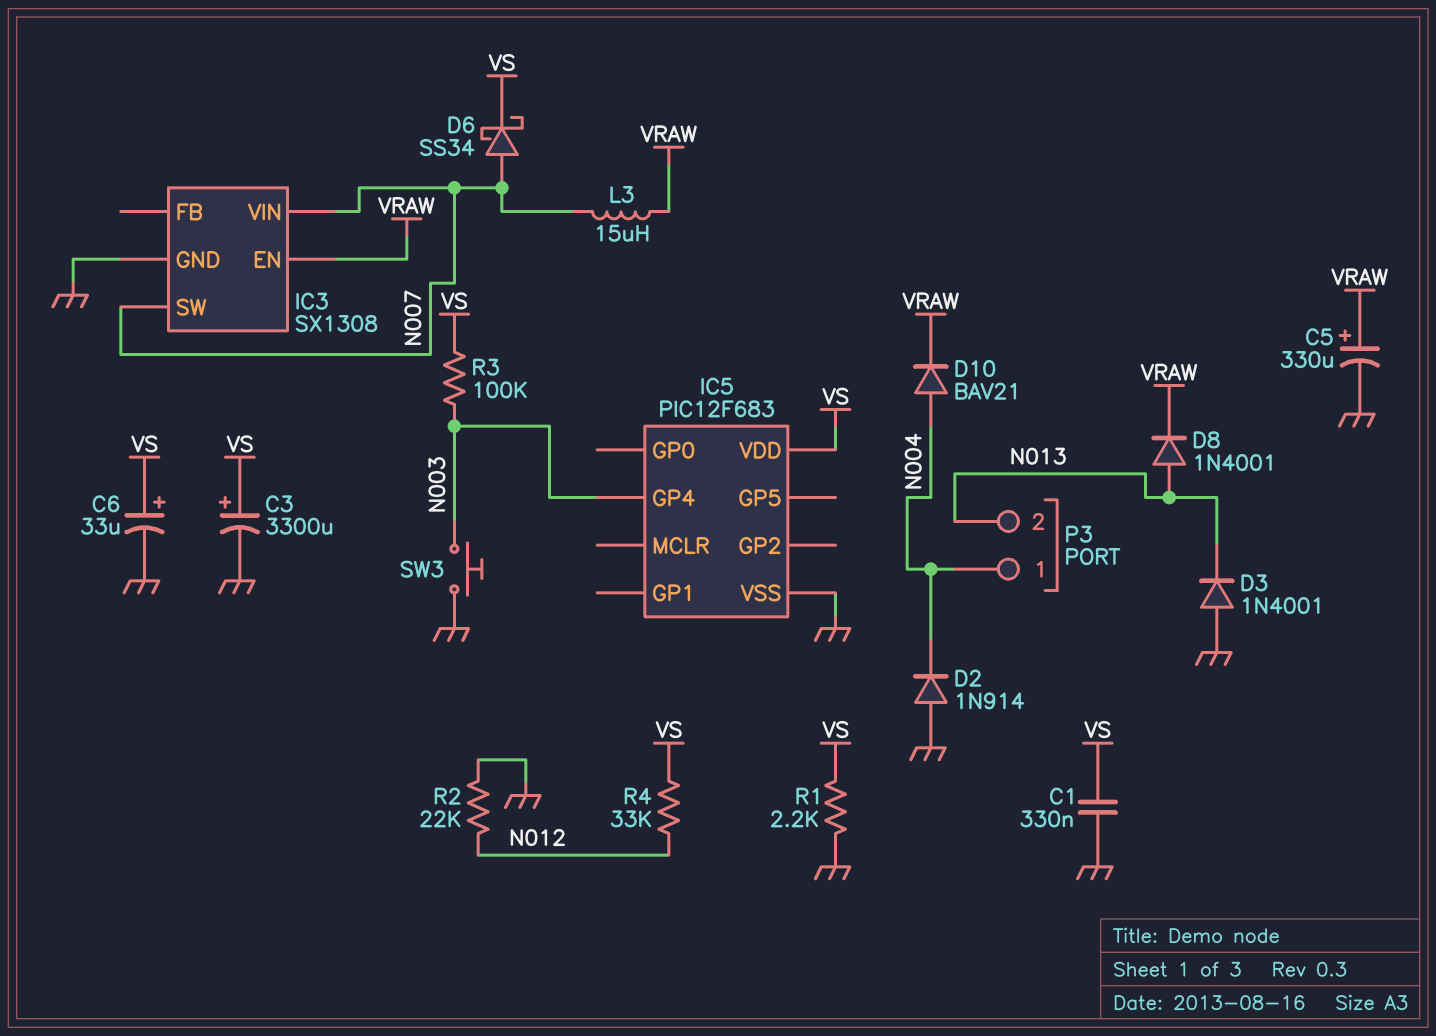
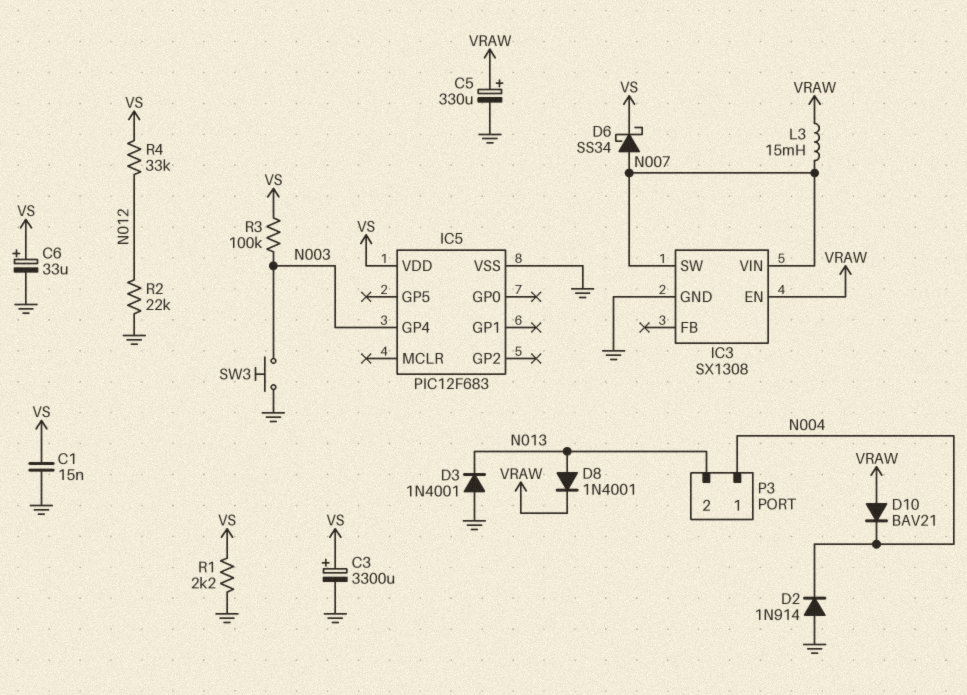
C1: 330nF (GND, VS) -> 15nF (GND, VS)
D10: diode BAV21 (A N004, K VRAW) -> diode BAV21 (A VRAW, K N004)
L3: 15uH (N007, VRAW) -> 15mH (N007, VRAW)

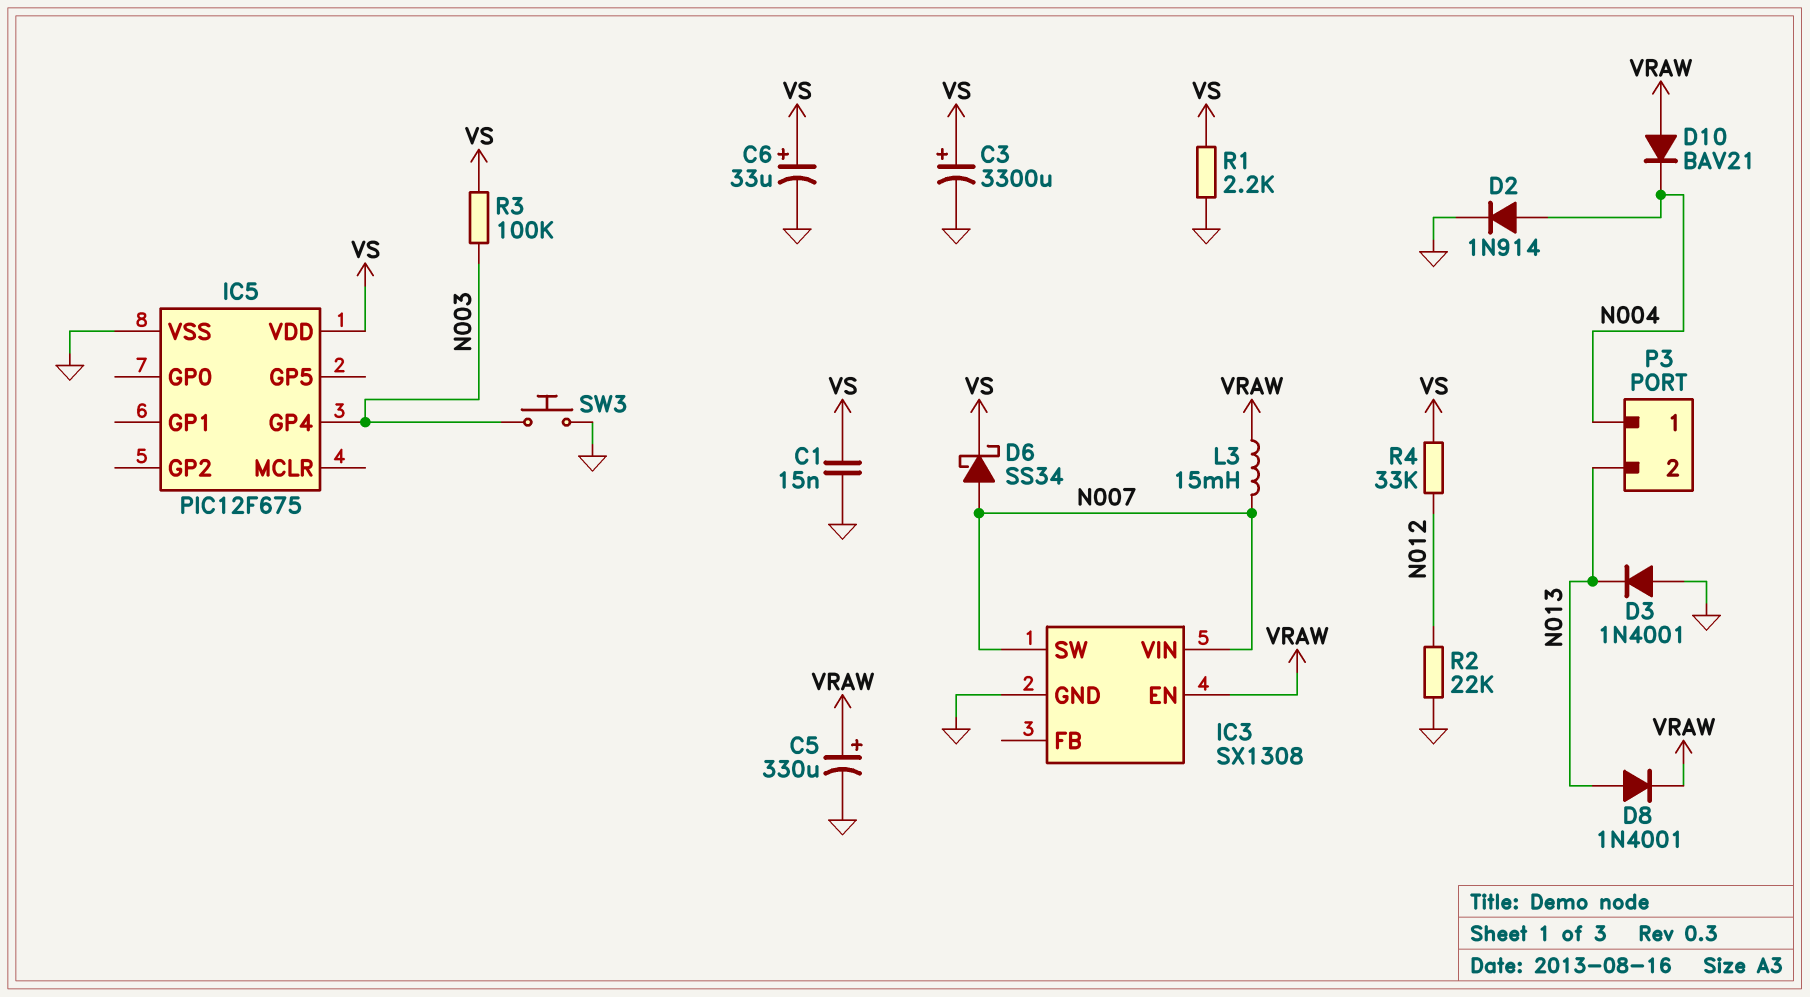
D2: diode 1N914 (A GND, K N004) -> diode 1N914 (A N004, K GND)
IC5: PIC12F683 -> PIC12F675

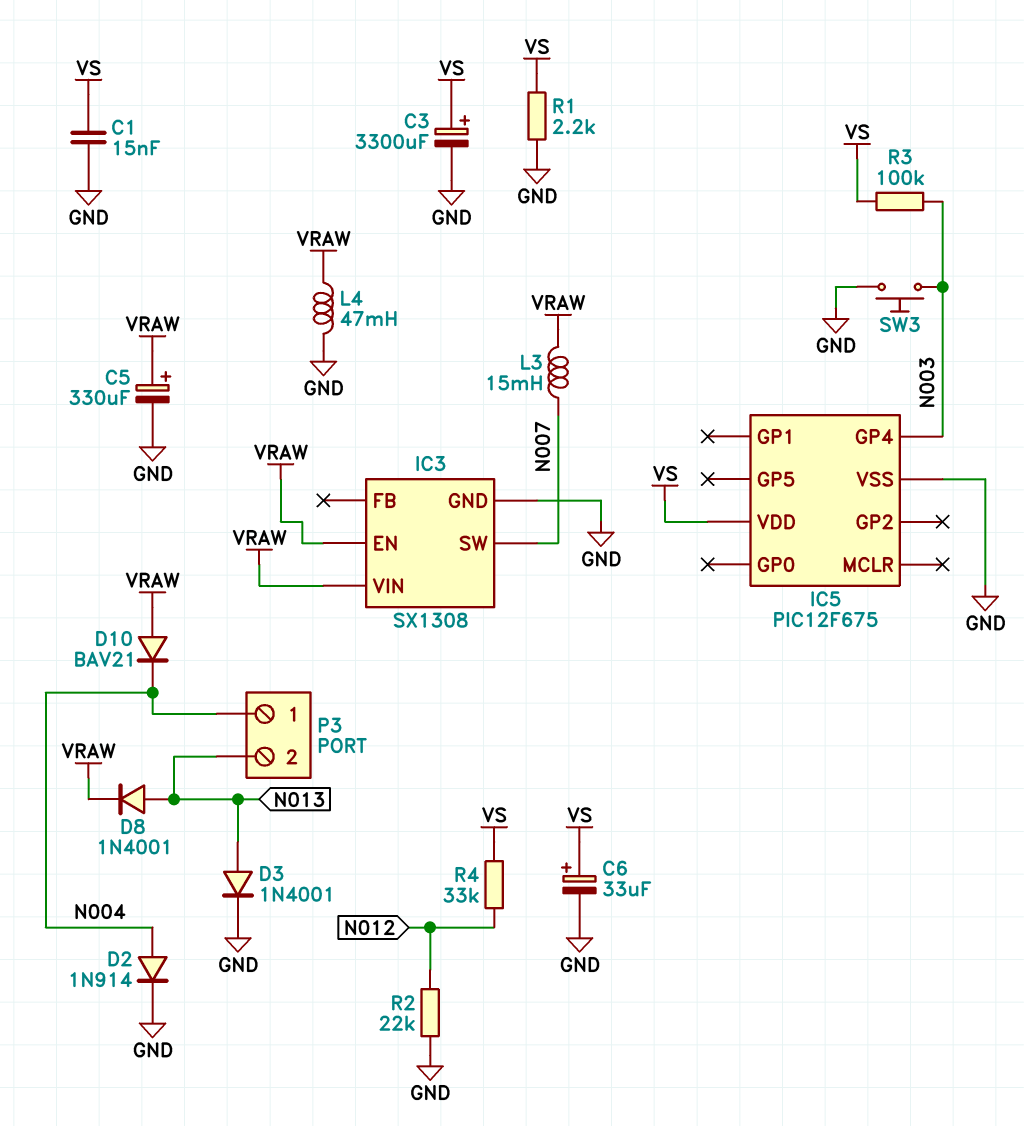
D3: diode 1N4001 (A GND, K N013) -> diode 1N4001 (A N013, K GND)
D6: schottky SS34 (A N007, K VS) -> none
IC3 pin VIN: N007 -> VRAW
L4: none -> 47mH (GND, VRAW)

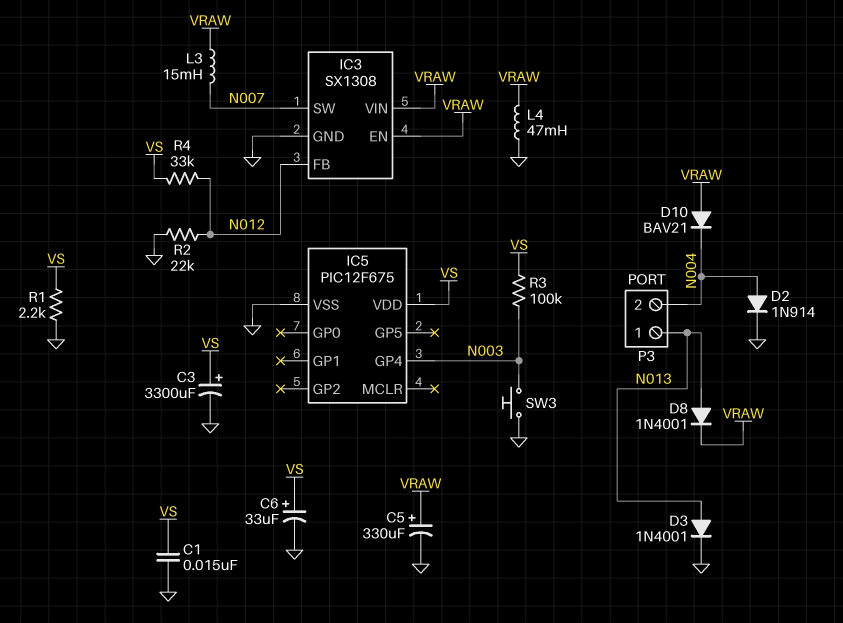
IC3 pin FB: none -> N012
P3 pin 1: N004 -> N013
P3 pin 2: N013 -> N004

